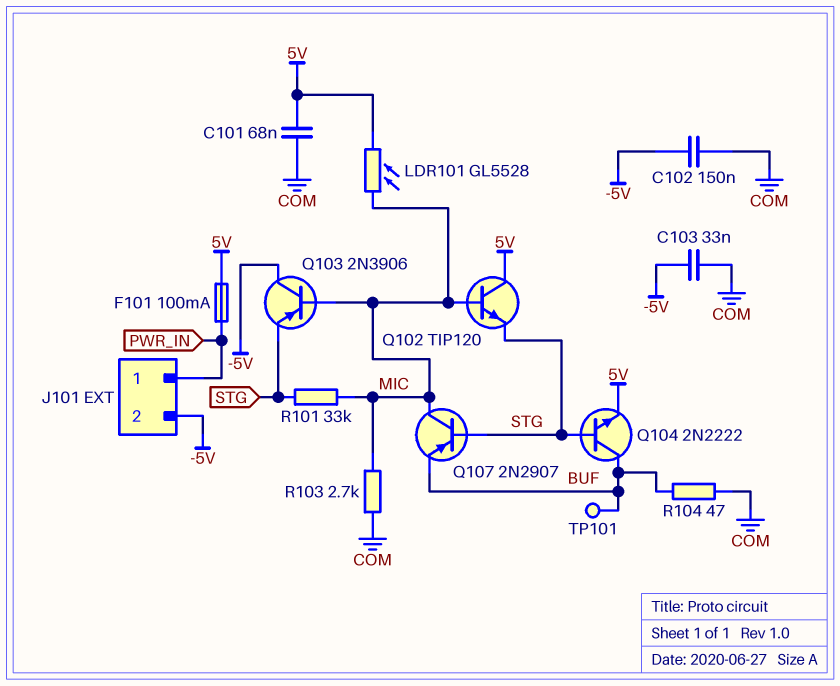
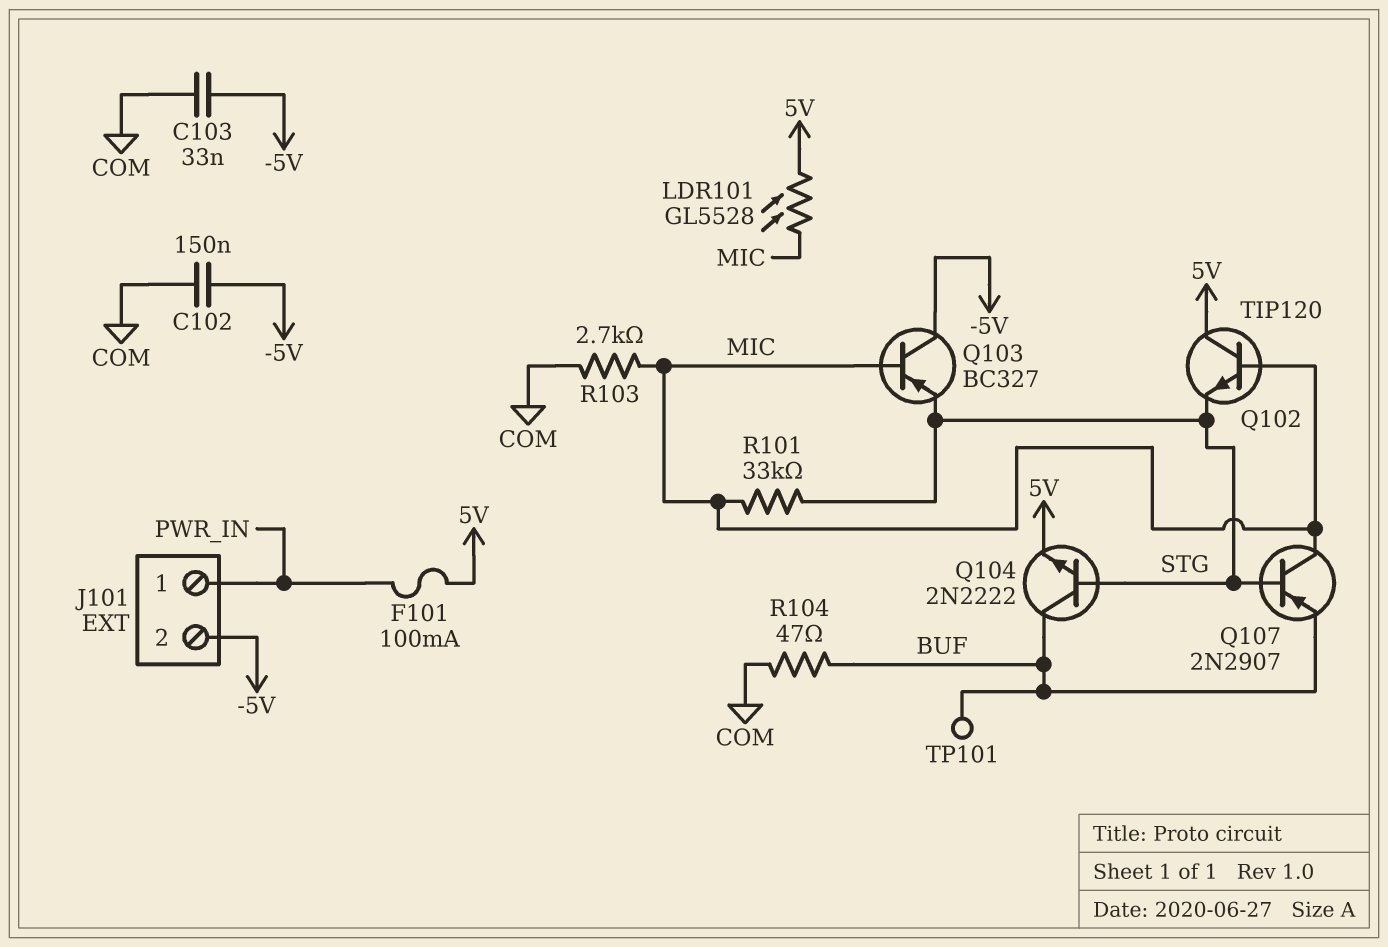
C101: 68nF (5V, COM) -> none
Q103: PNP 2N3906 (B MIC, C -5V, E STG) -> PNP BC327 (B MIC, C -5V, E STG)

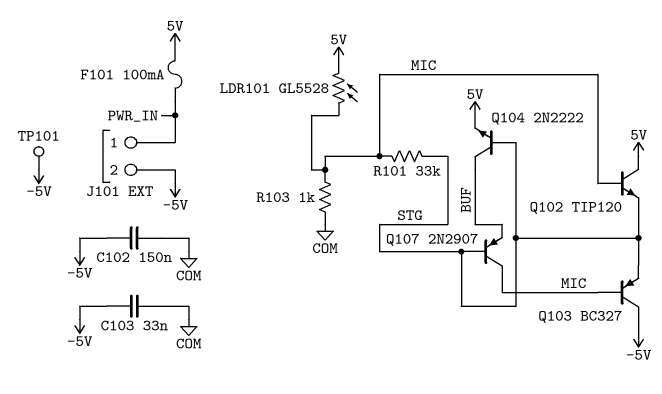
R103: 2.7k (COM, MIC) -> 1k (COM, MIC)
R104: 47 (BUF, COM) -> none
TP101: test point (BUF) -> test point (-5V)

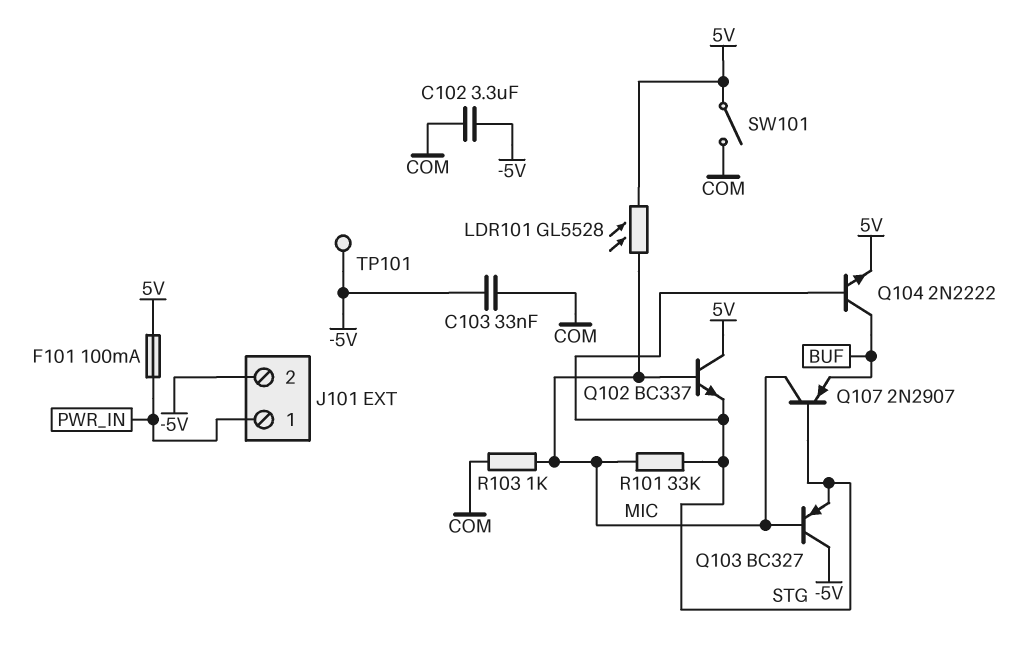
C102: 150nF (-5V, COM) -> 3.3uF (-5V, COM)
Q102: NPN TIP120 (B MIC, C 5V, E STG) -> NPN BC337 (B MIC, C 5V, E STG)
SW101: none -> switch (5V, COM)

